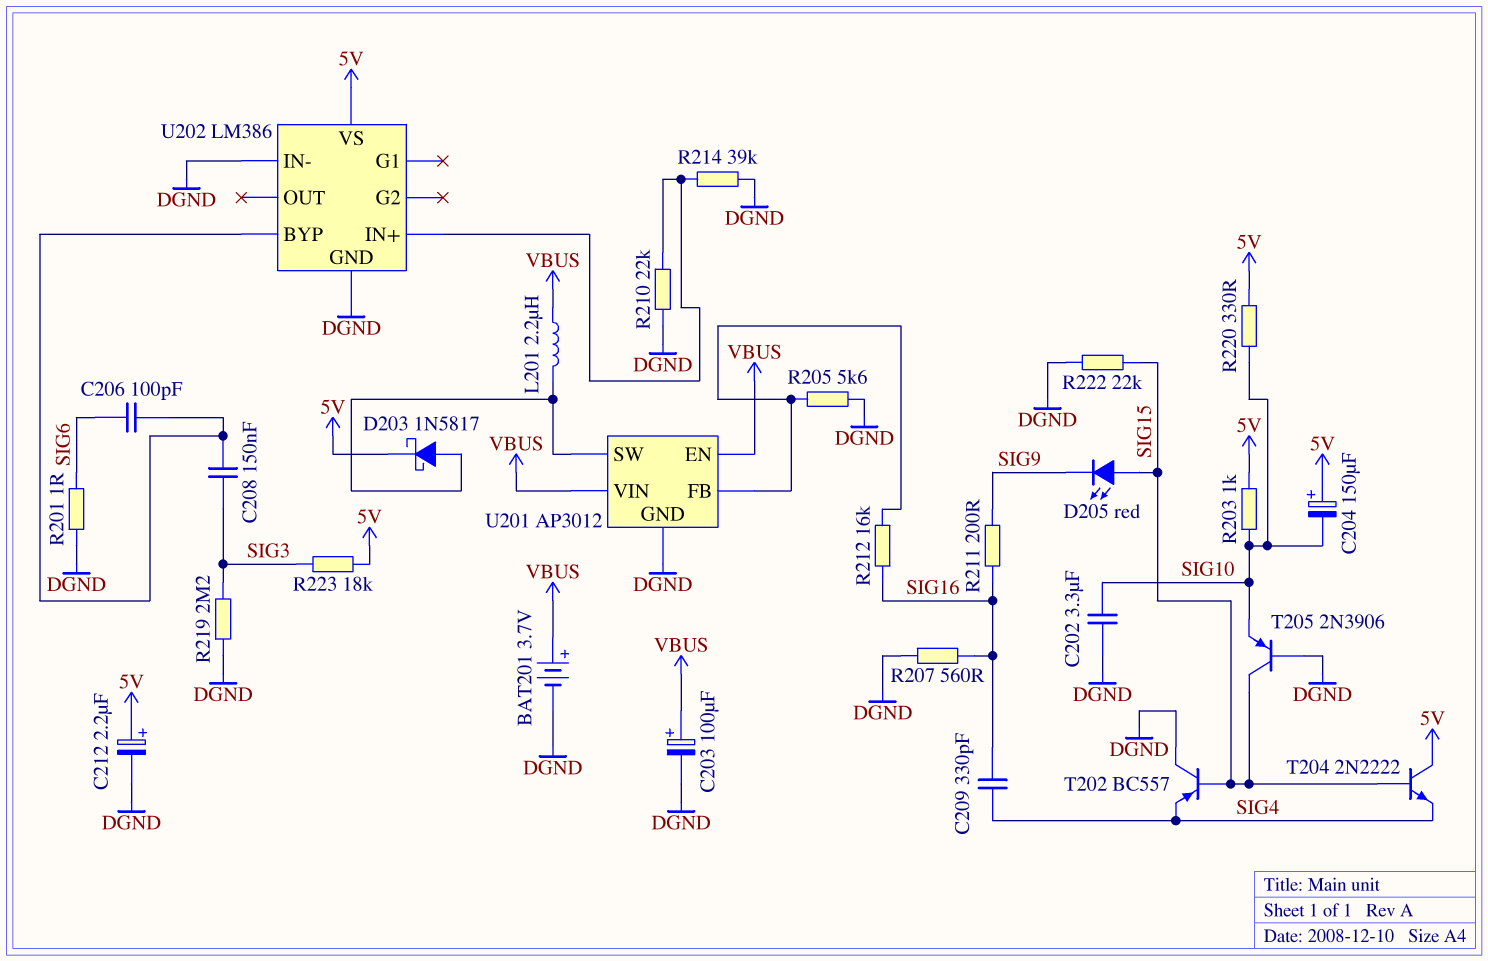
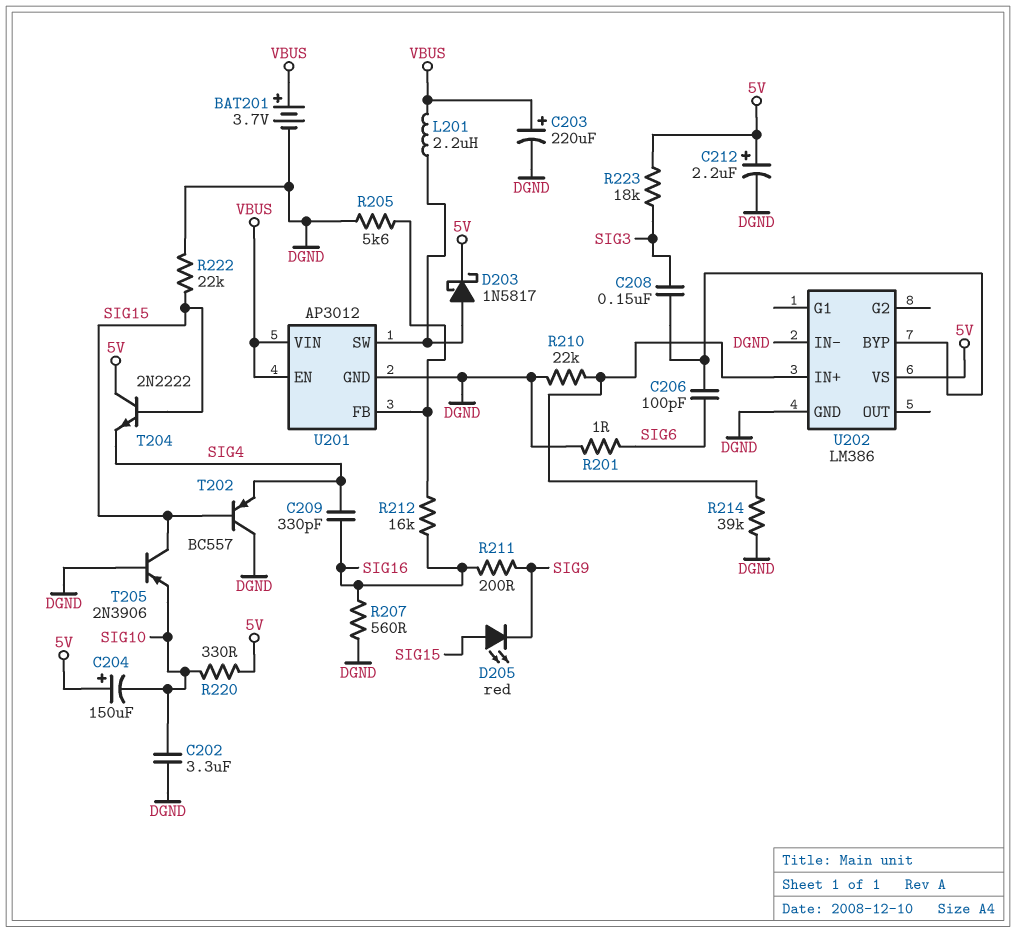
C203: 100uF (plus VBUS, minus DGND) -> 220uF (plus VBUS, minus DGND)
R203: 1k (5V, SIG10) -> none
R219: 2.2M (DGND, SIG3) -> none

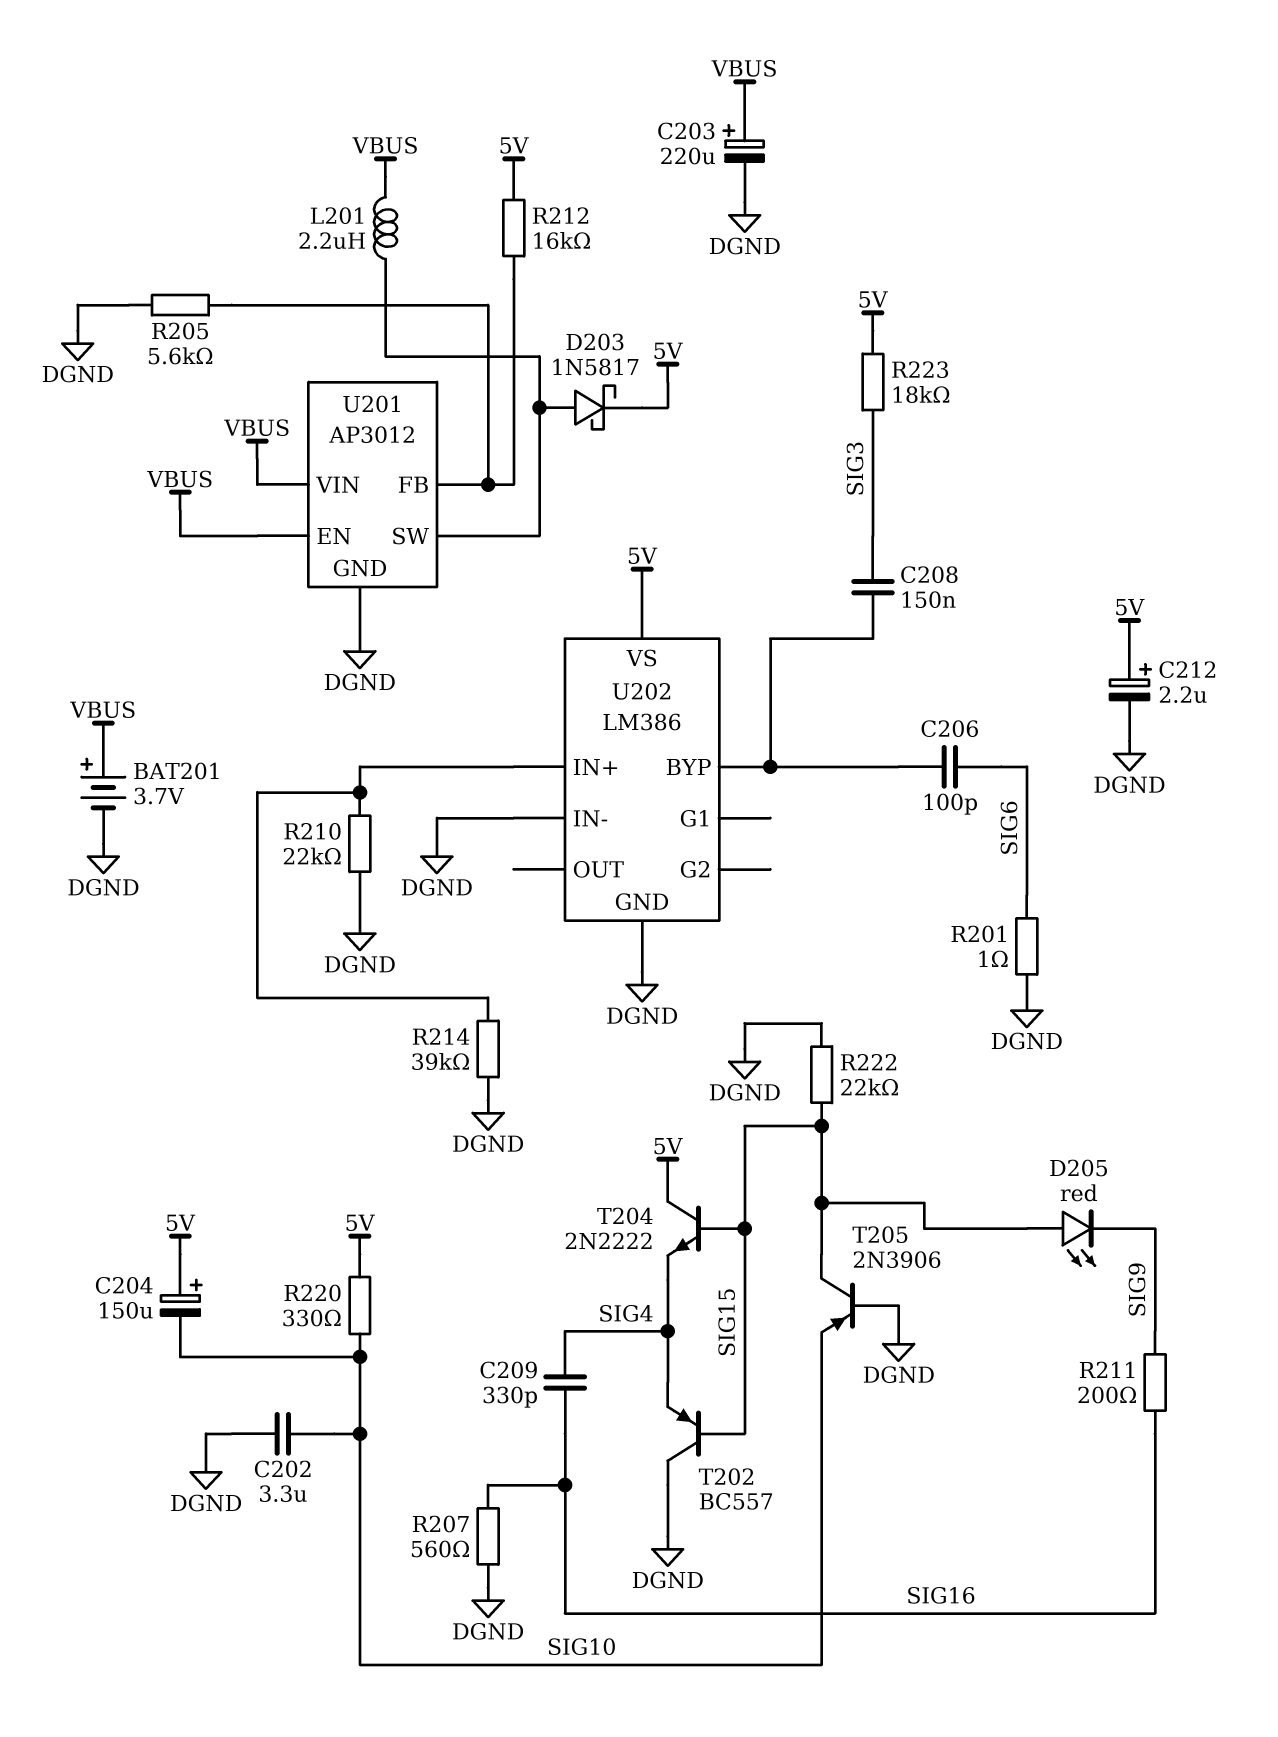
R212: 16k (SIG16, U201/FB) -> 16k (5V, U201/FB)

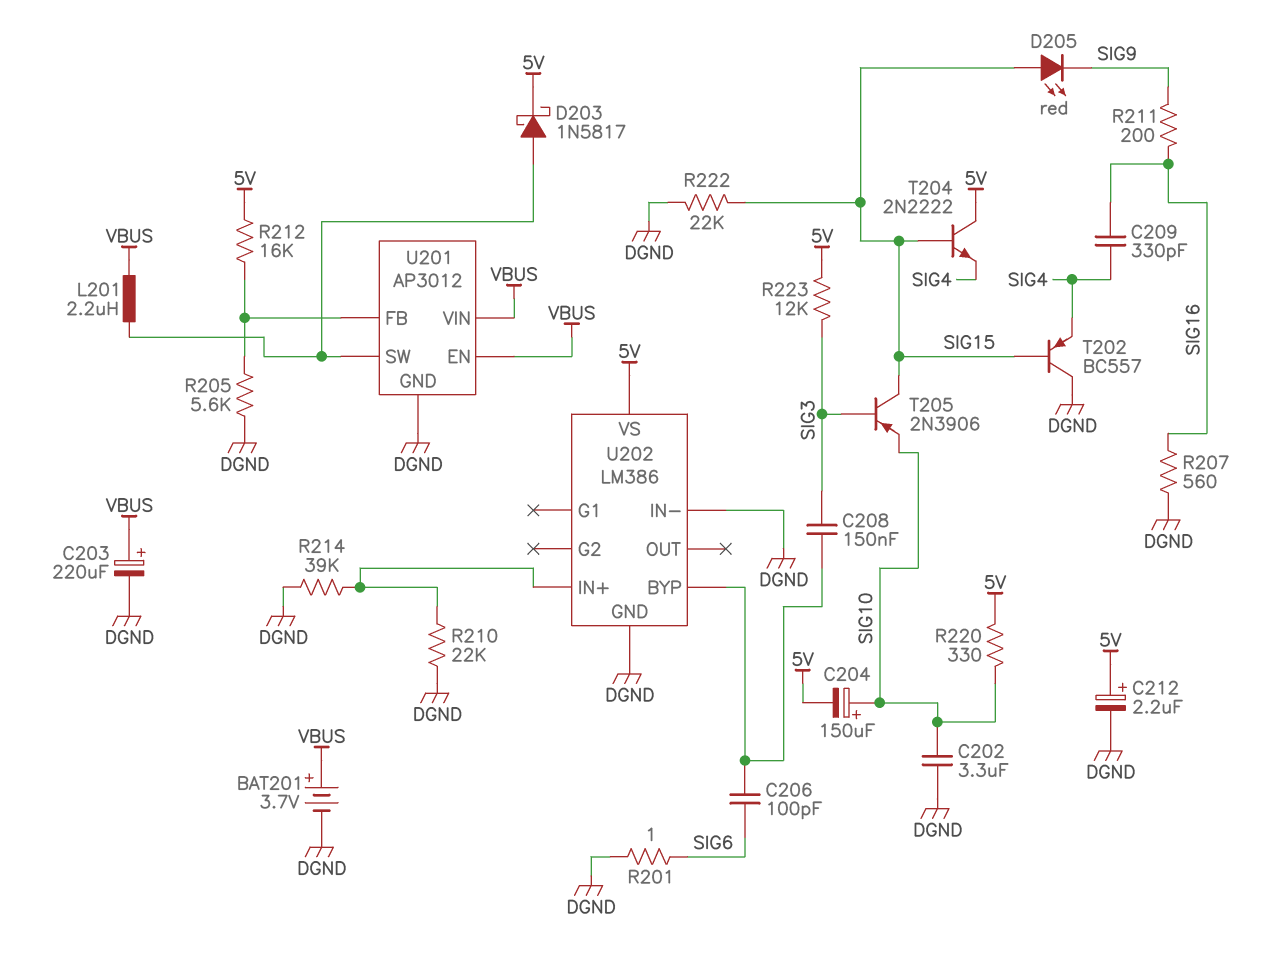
C204: 150uF (plus 5V, minus SIG10) -> 150uF (plus SIG10, minus 5V)
R223: 18k (5V, SIG3) -> 12k (5V, SIG3)
T205: PNP 2N3906 (B DGND, C SIG15, E SIG10) -> PNP 2N3906 (B SIG3, C SIG15, E SIG10)

